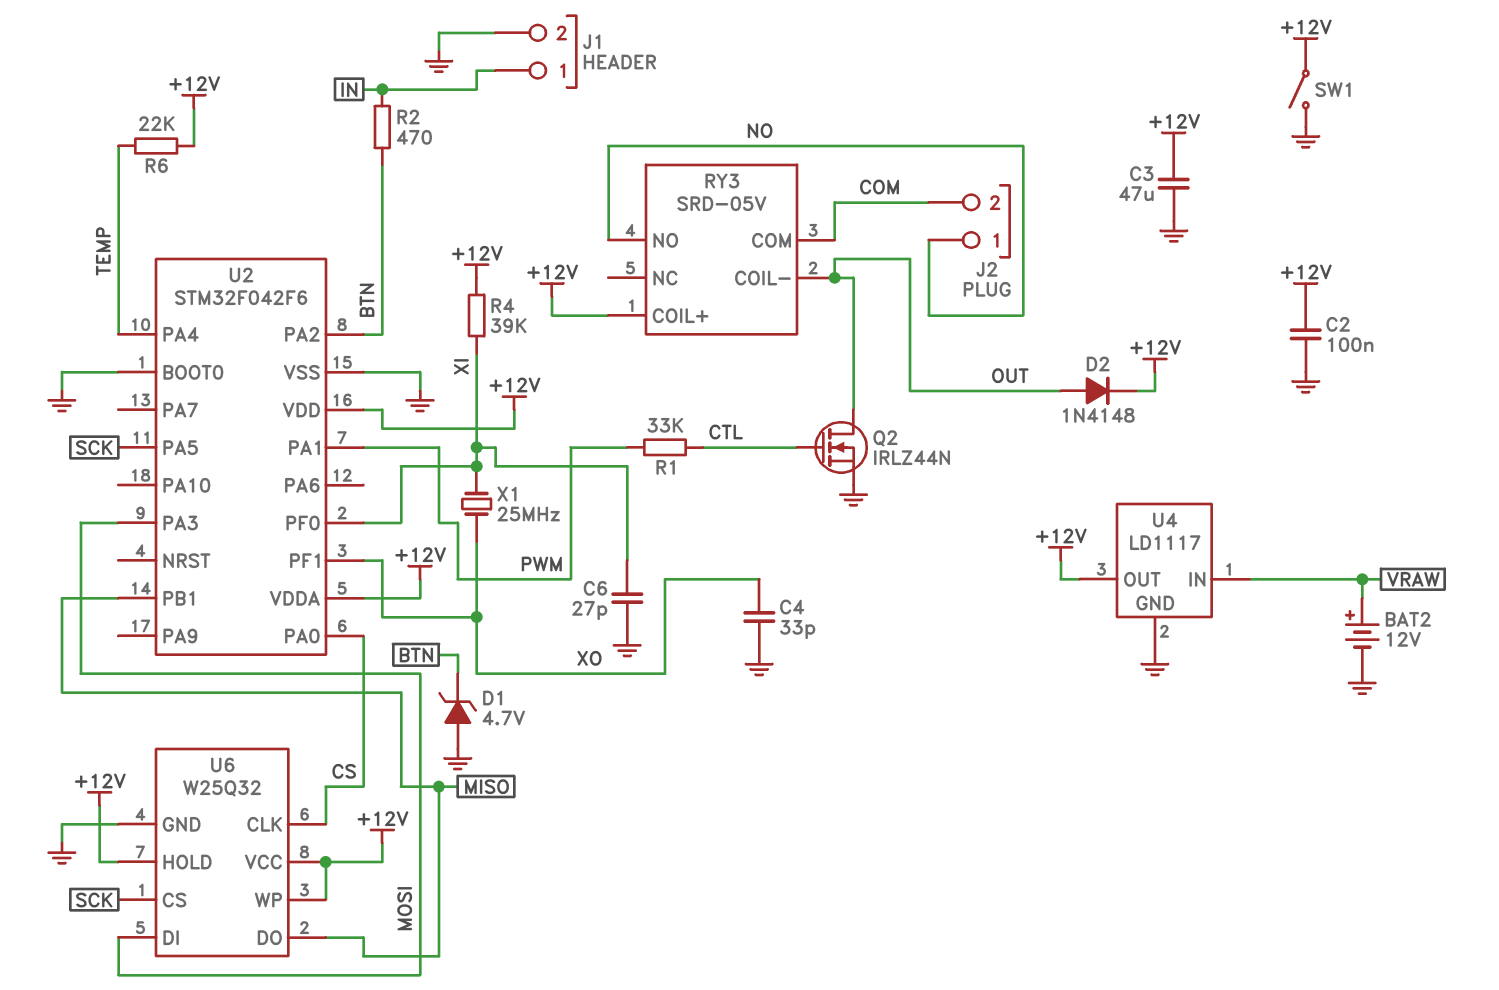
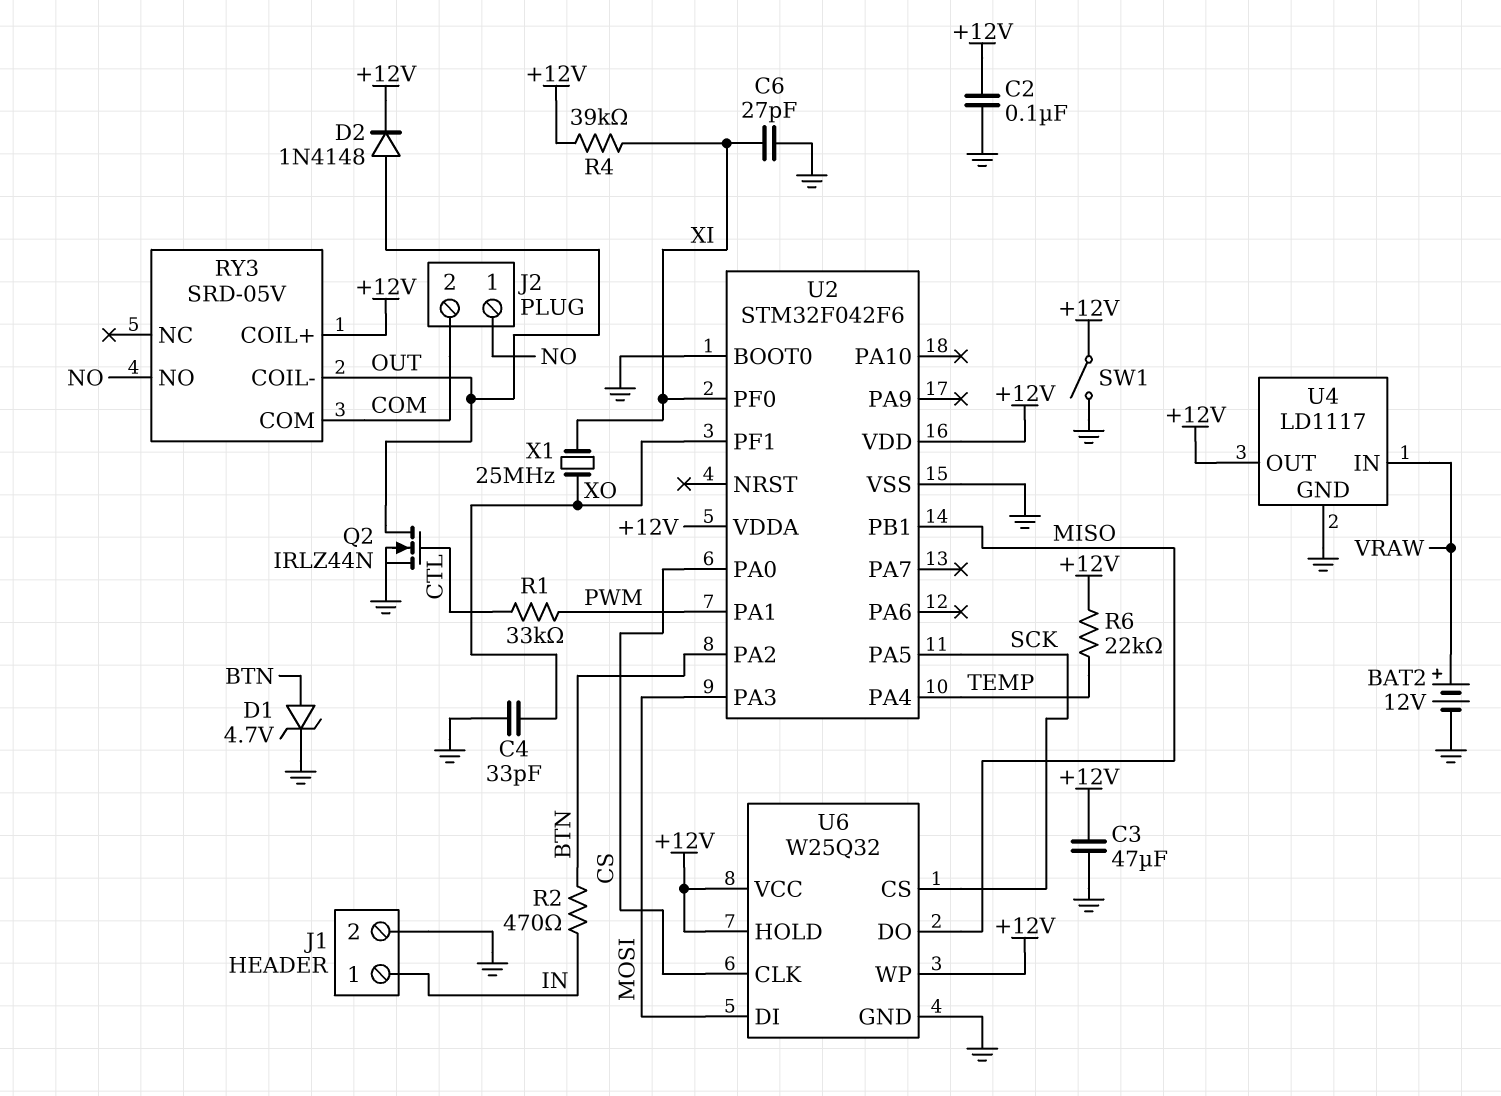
D1: zener 4.7V (A GND, K BTN) -> zener 4.7V (A BTN, K GND)

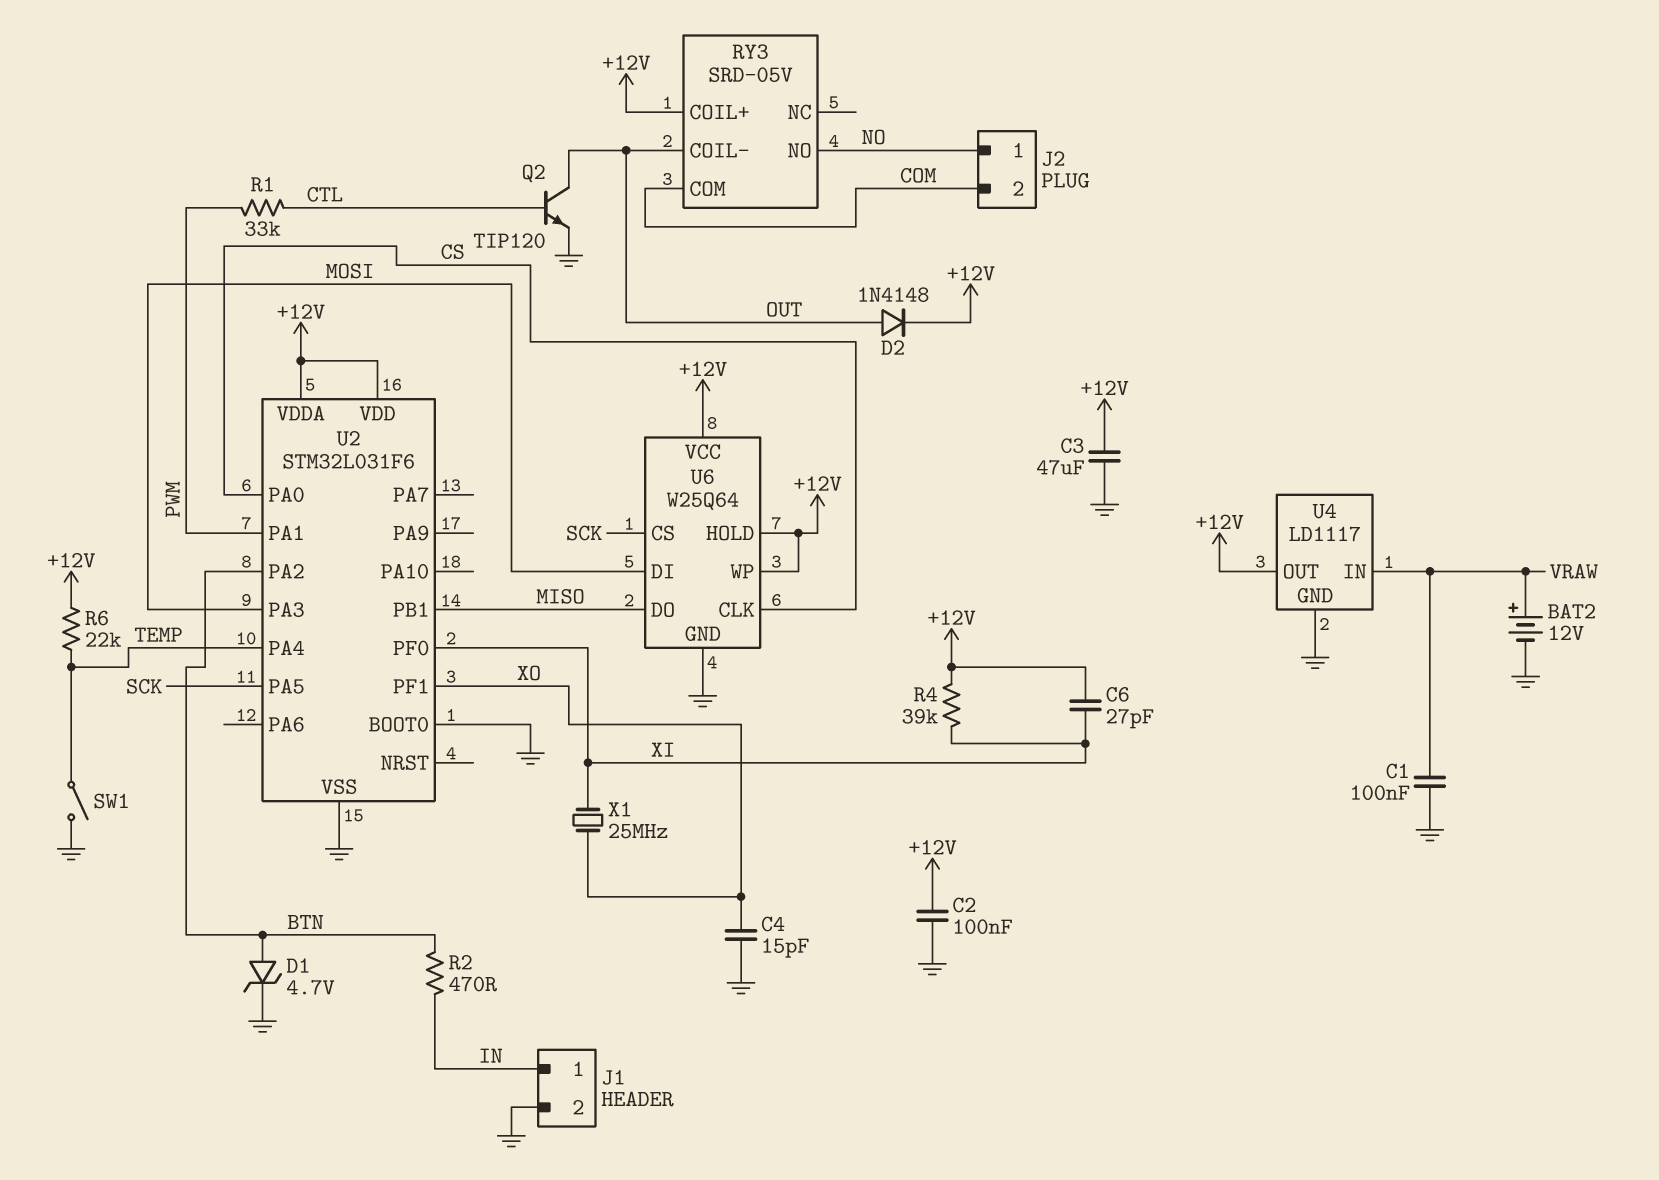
C1: none -> 100nF (GND, VRAW)
C4: 33pF (GND, XO) -> 15pF (GND, XO)
C6: 27pF (GND, XI) -> 27pF (+12V, XI)
Q2: NMOS IRLZ44N (G CTL, D OUT, S GND) -> NPN TIP120 (B CTL, C OUT, E GND)
SW1: switch (+12V, GND) -> switch (GND, TEMP)
U2: STM32F042F6 -> STM32L031F6
U6: W25Q32 -> W25Q64

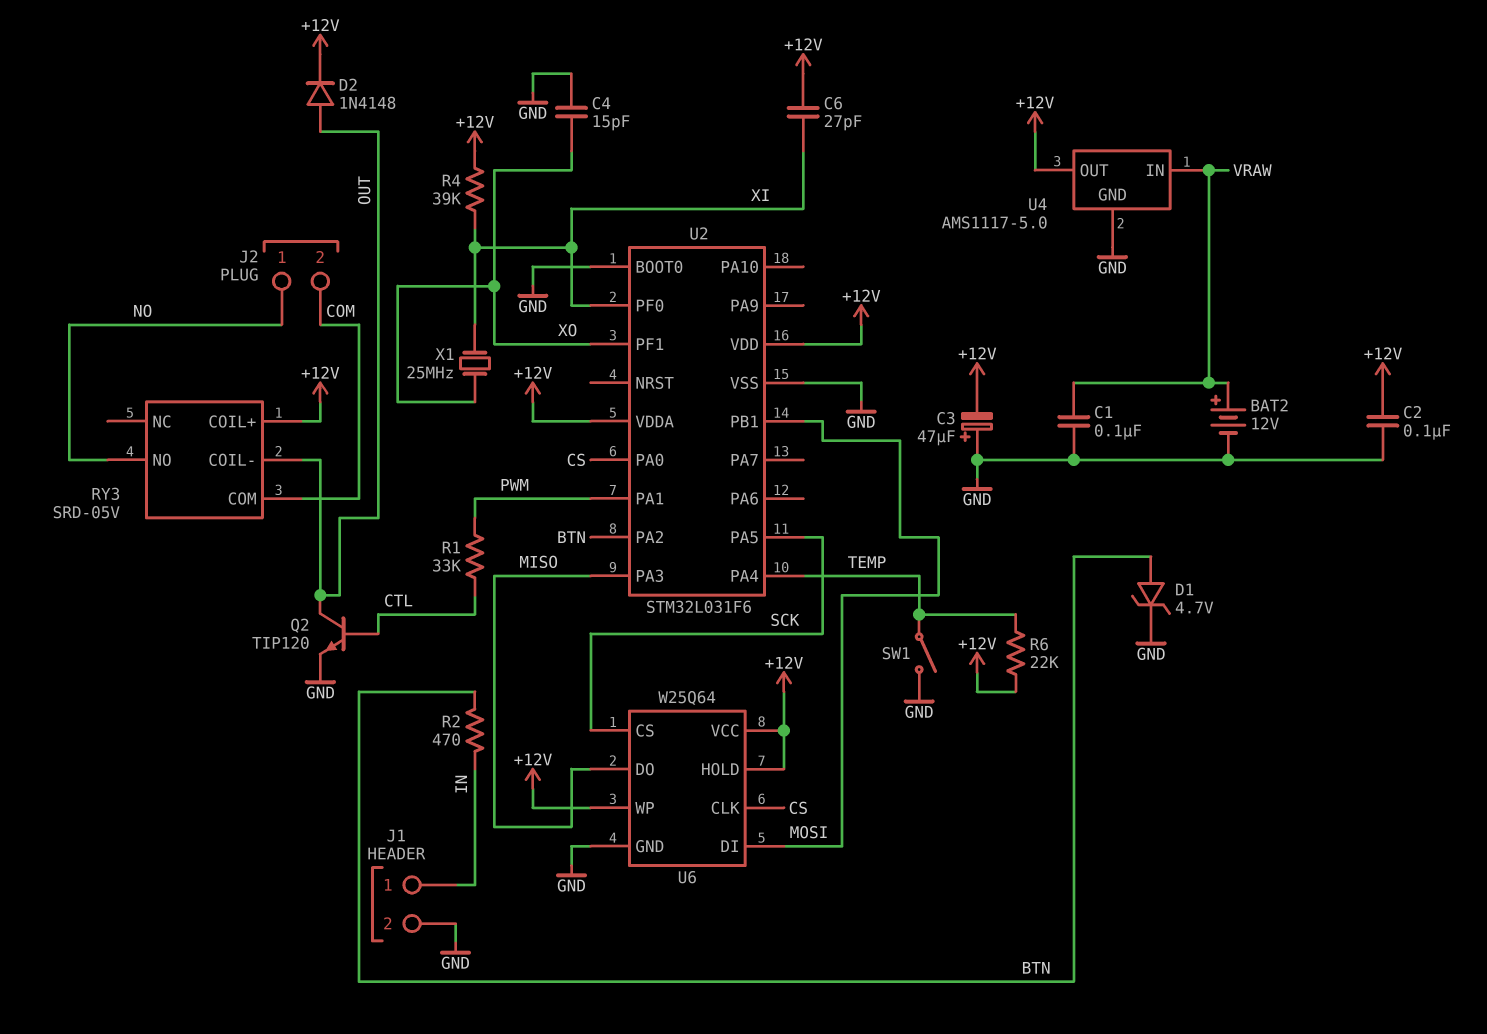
C3: 47uF (+12V, GND) -> 47uF (plus GND, minus +12V)
U2 pin PA3: MOSI -> MISO
U2 pin PB1: MISO -> MOSI
U4: LD1117 -> AMS1117-5.0

